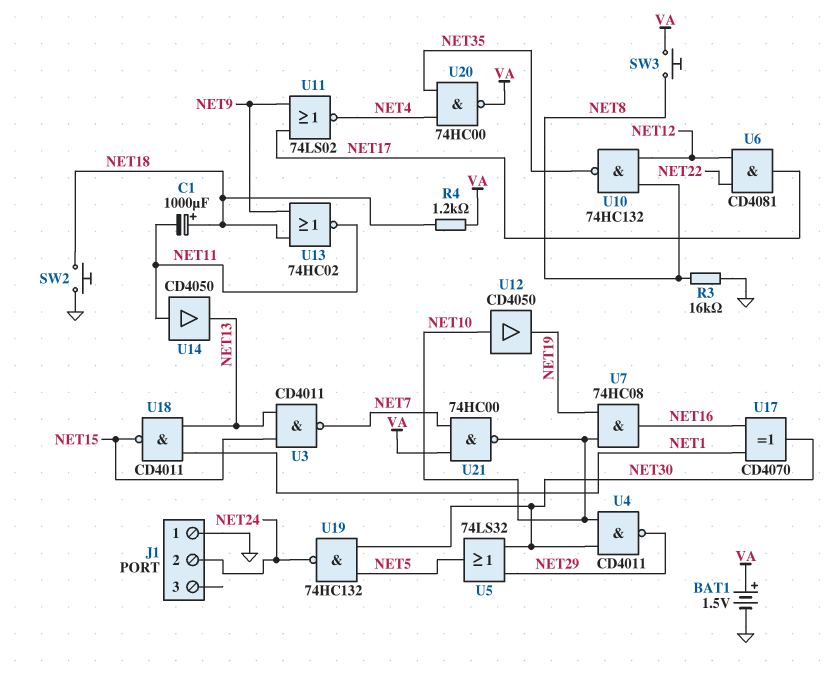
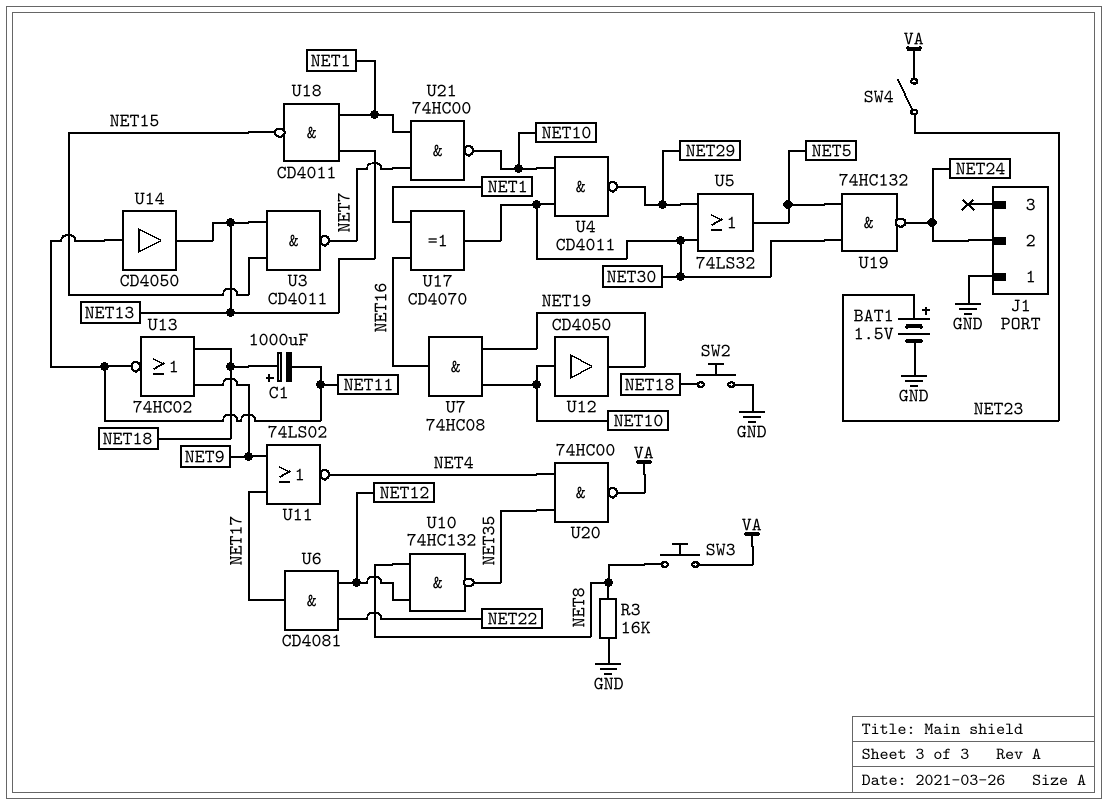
BAT1: 1.5V (plus VA, minus GND) -> 1.5V (plus NET23, minus GND)
R4: 1.2k (NET18, VA) -> none
SW4: none -> switch (NET23, VA)
U21: NAND 74HC00 (in NET7, in VA, out NET10) -> NAND 74HC00 (in NET1, in NET7, out NET10)

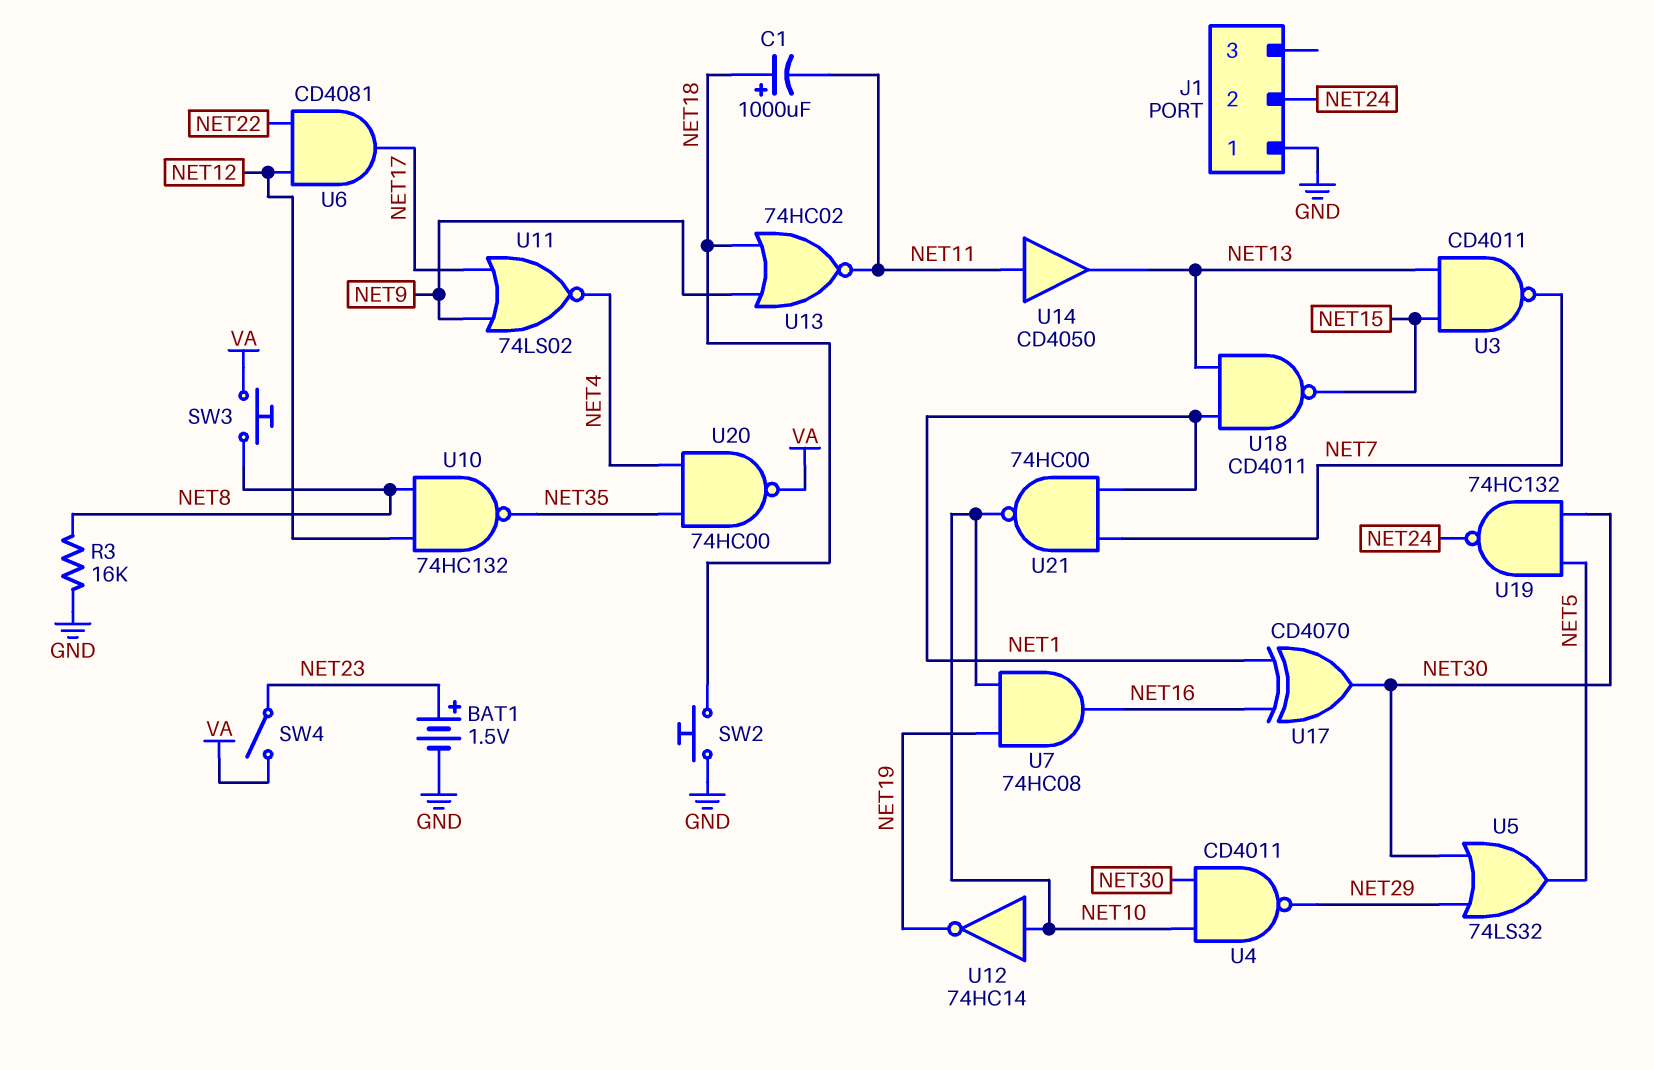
U12: buffer CD4050 (in NET10, out NET19) -> NOT 74HC14 (in NET10, out NET19)

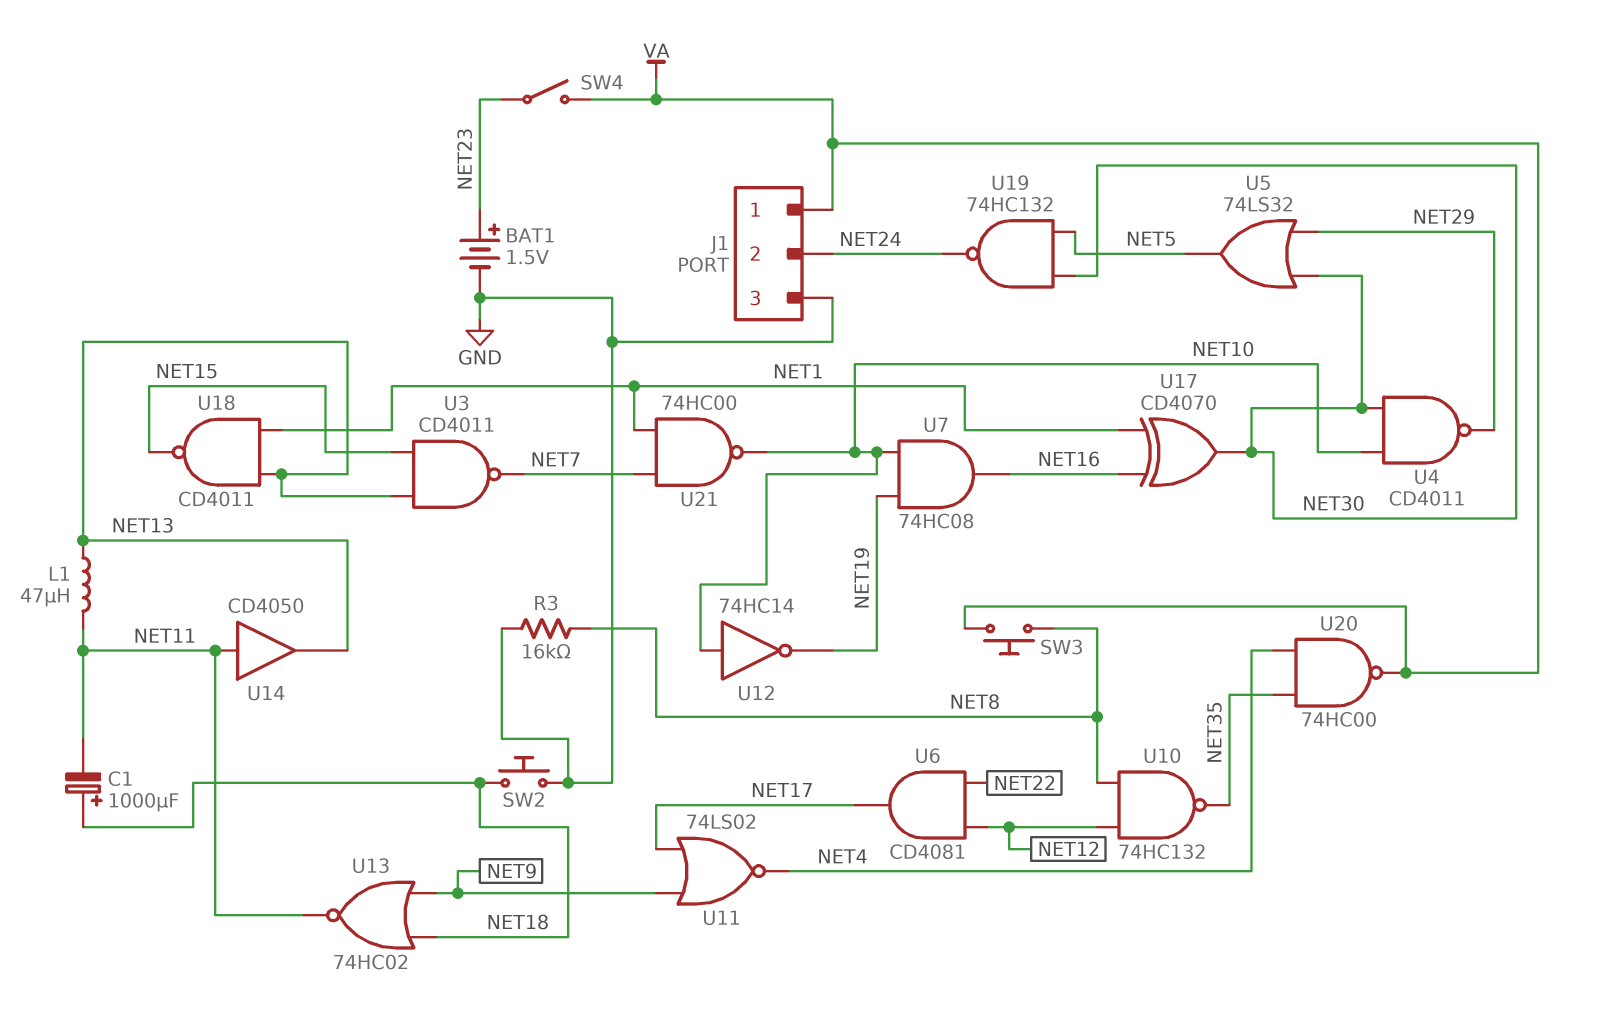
J1 pin 1: GND -> VA
J1 pin 3: none -> GND
L1: none -> 47uH (NET11, NET13)

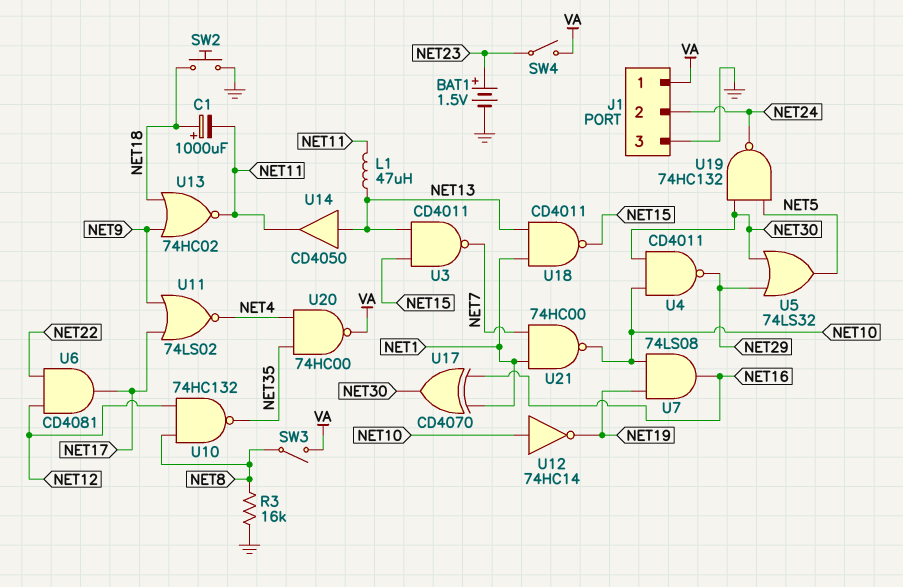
SW3: button (NET8, VA) -> switch (NET8, VA)
U7: AND 74HC08 (in NET10, in NET19, out NET16) -> AND 74LS08 (in NET10, in NET19, out NET16)
U14: buffer CD4050 (in NET11, out NET13) -> buffer CD4050 (in NET13, out NET11)

